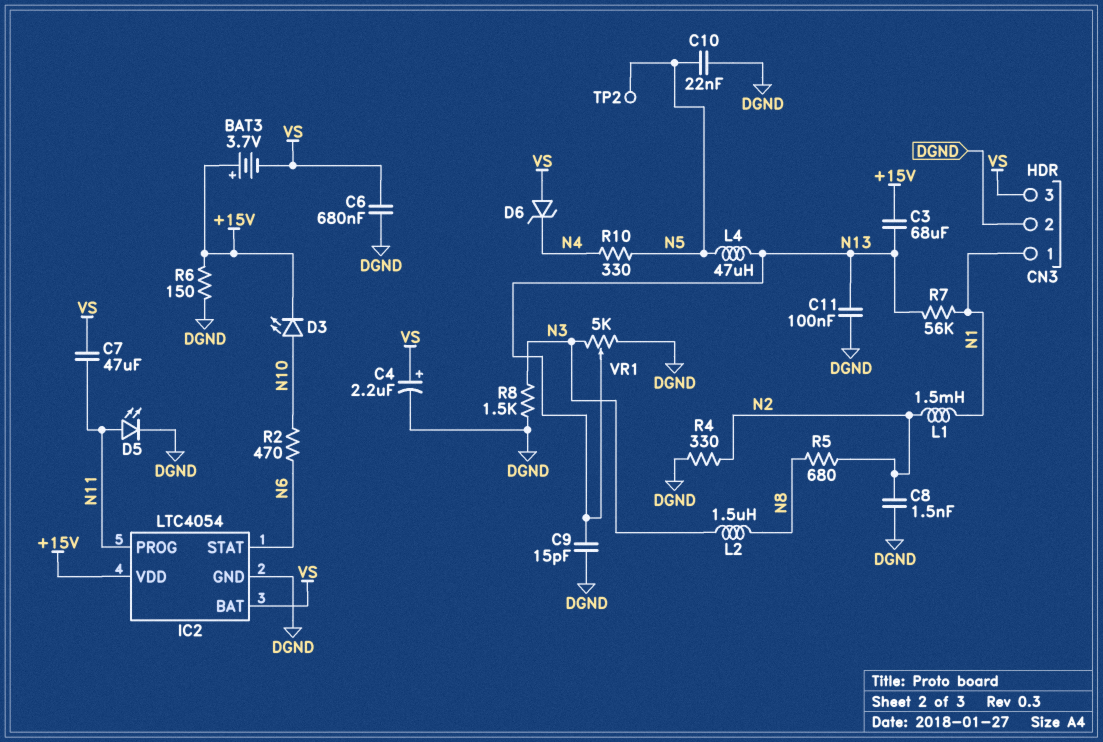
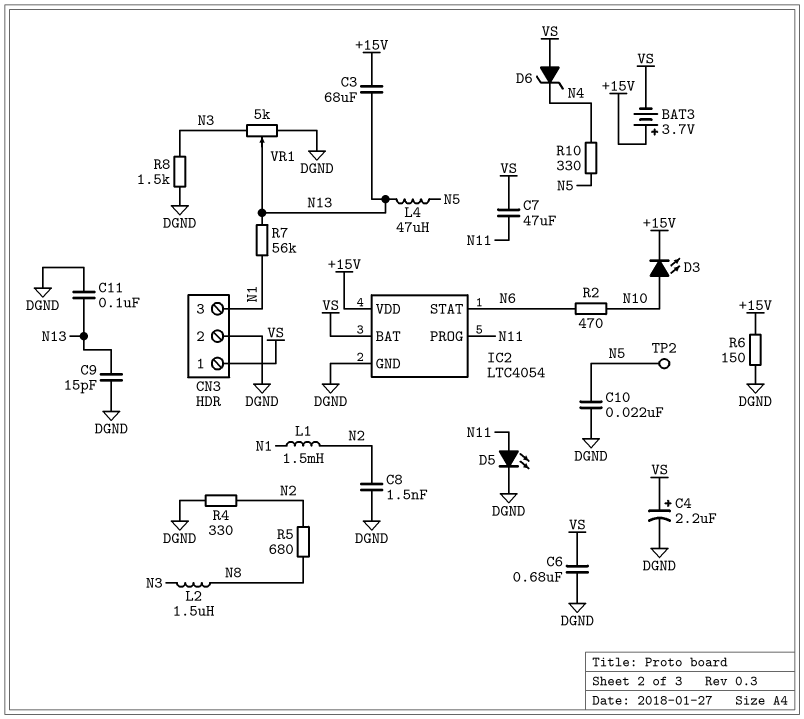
CN3 pin 1: N1 -> VS
CN3 pin 3: VS -> N1

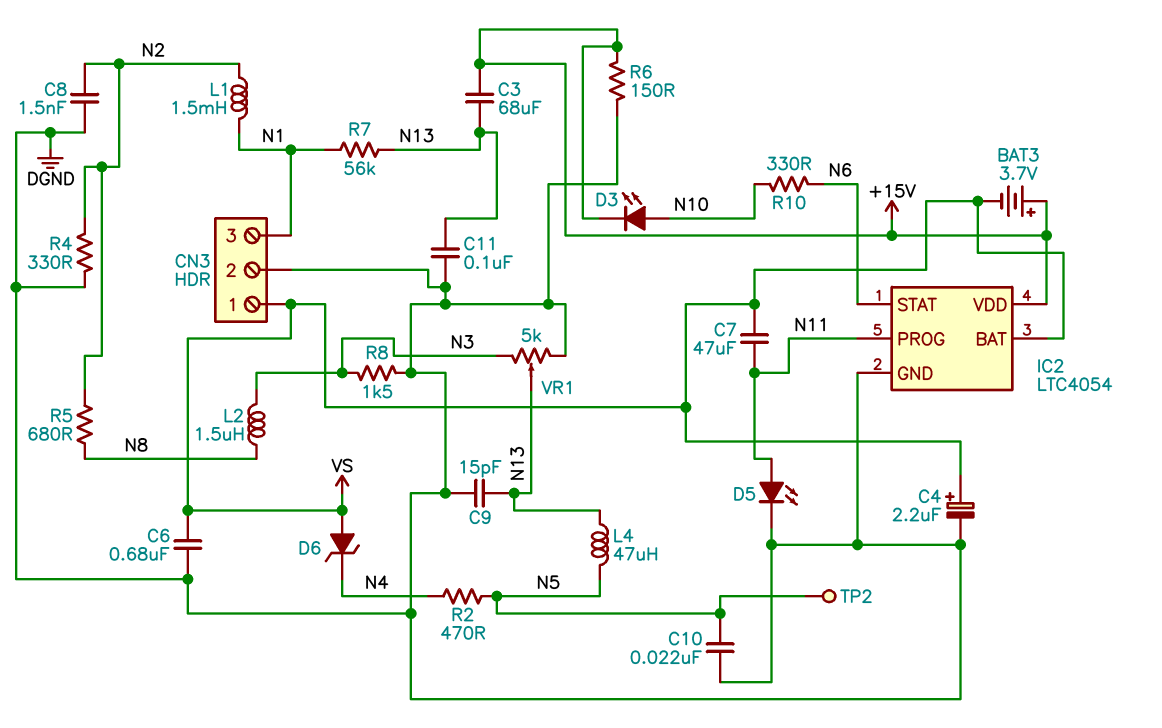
R2: 470 (N6, N10) -> 470 (N4, N5)
R10: 330 (N4, N5) -> 330 (N6, N10)

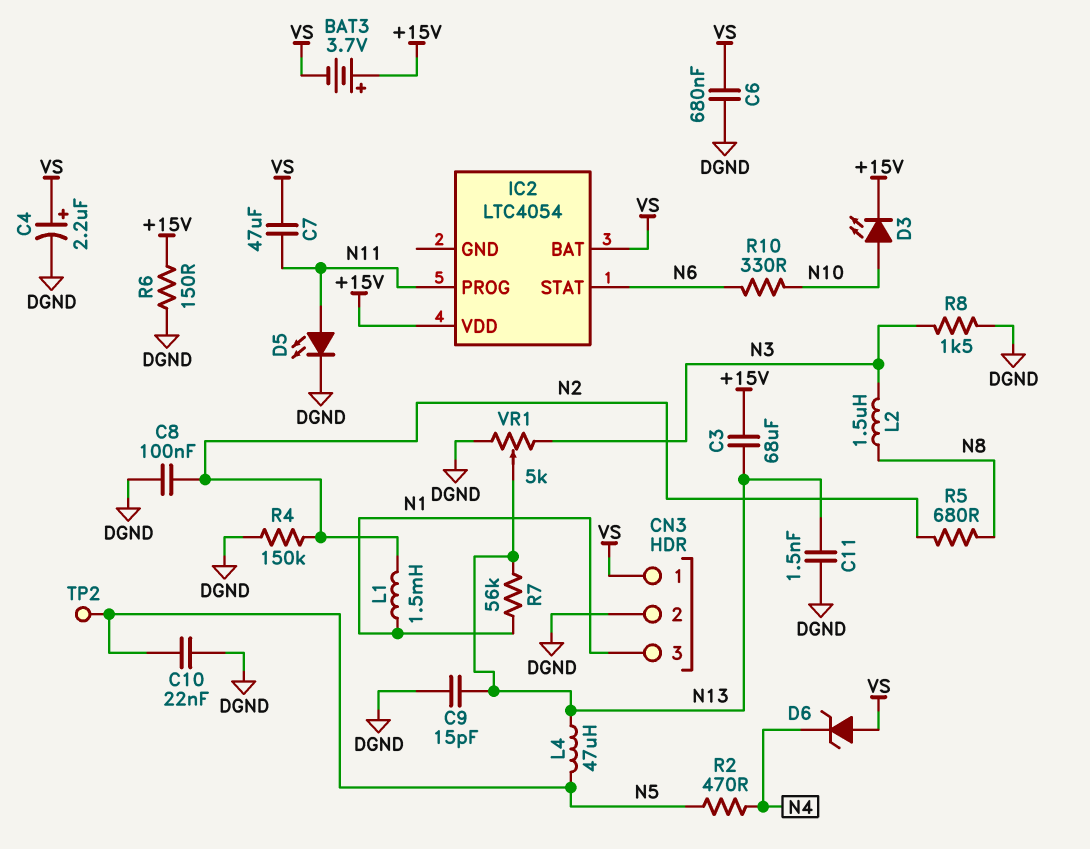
C8: 1.5nF (DGND, N2) -> 100nF (DGND, N2)
C11: 100nF (DGND, N13) -> 1.5nF (DGND, N13)
IC2 pin GND: DGND -> none
R4: 330 (DGND, N2) -> 150k (DGND, N2)

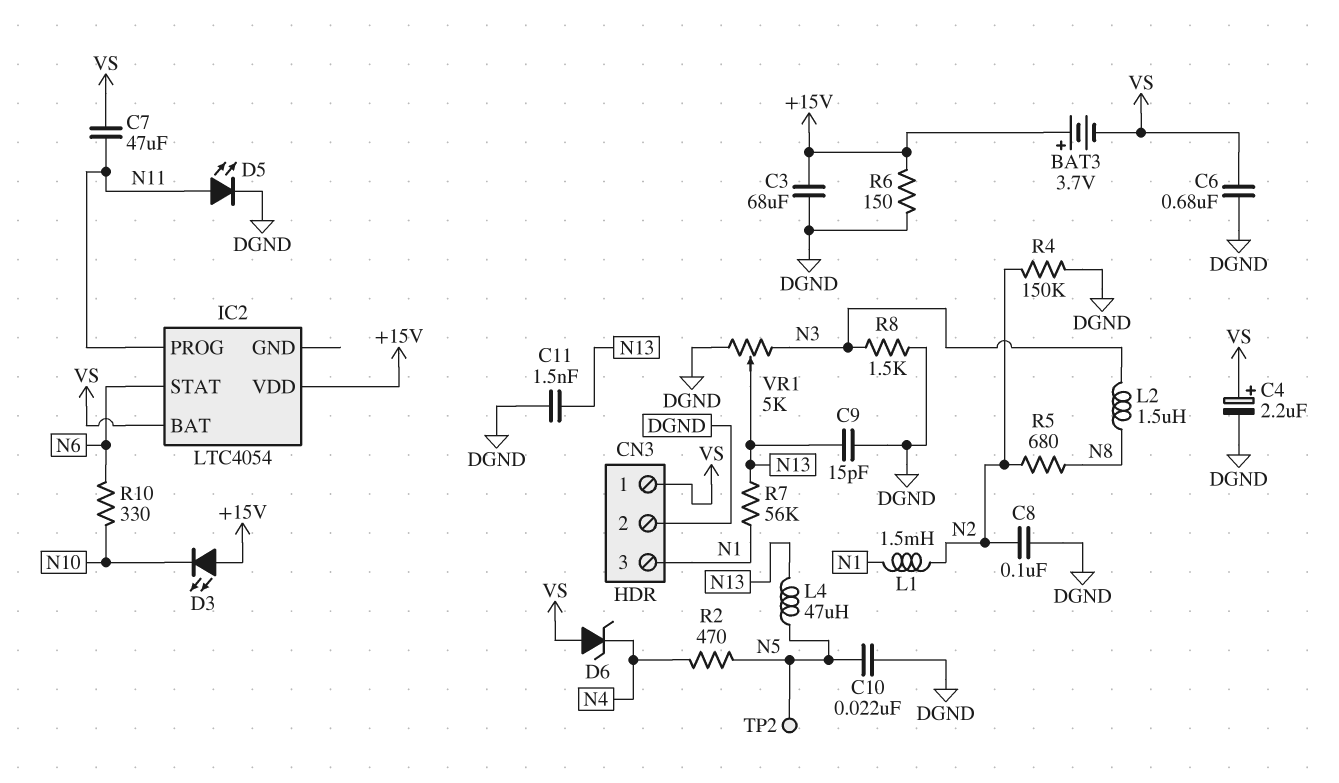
C3: 68uF (+15V, N13) -> 68uF (+15V, DGND)
D3: LED (A N10, K +15V) -> LED (A +15V, K N10)

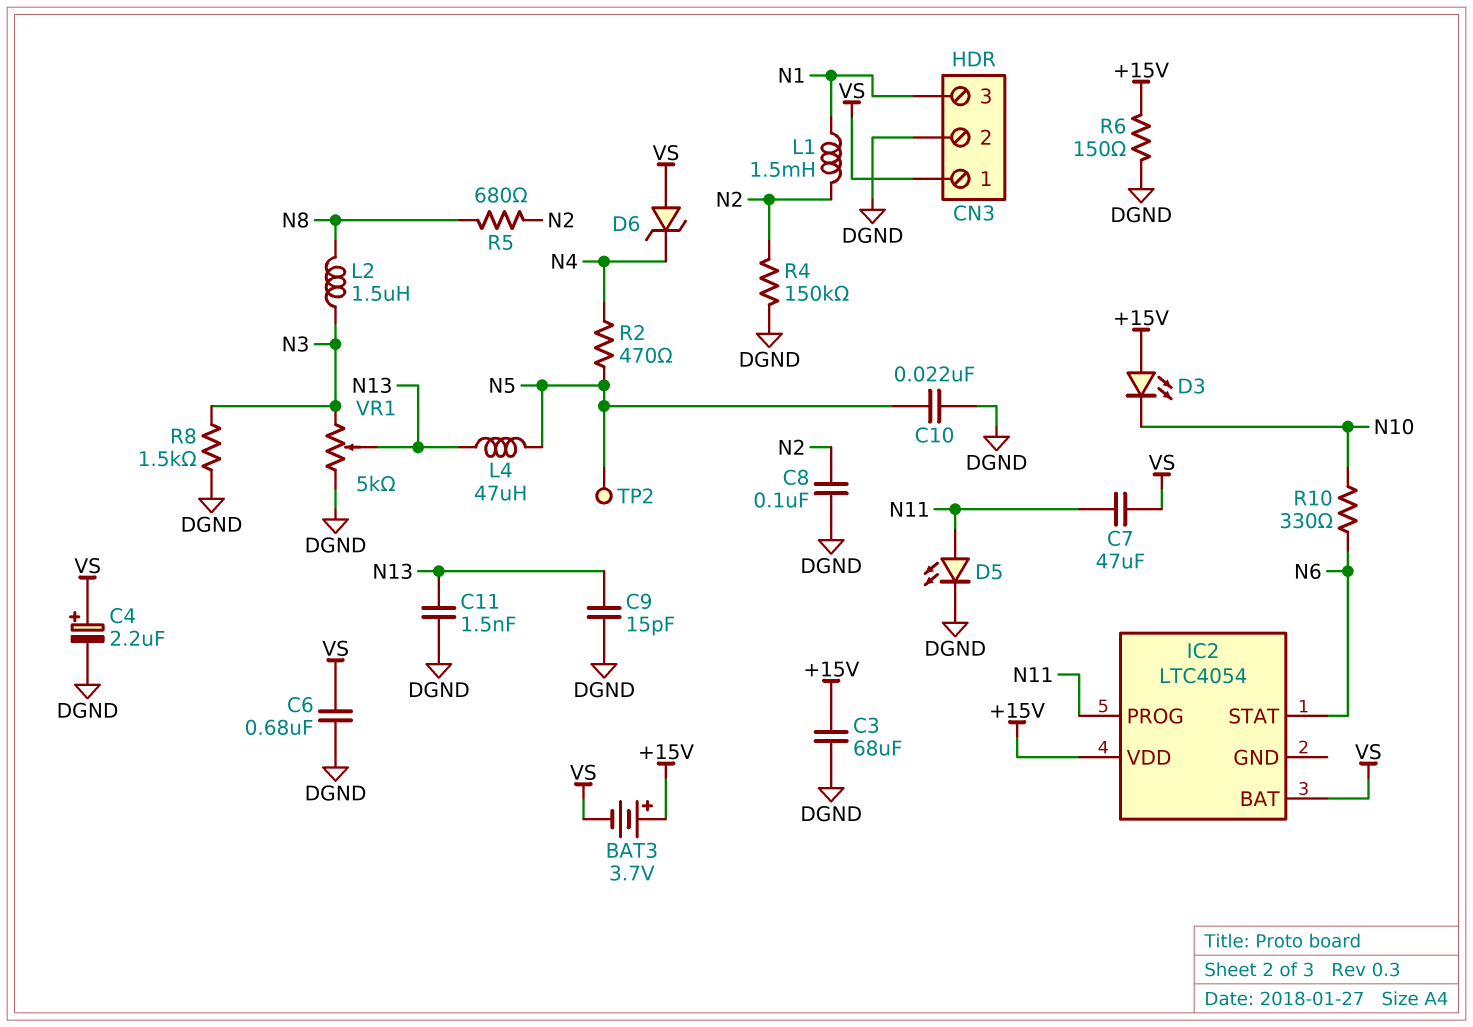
R7: 56k (N1, N13) -> none

